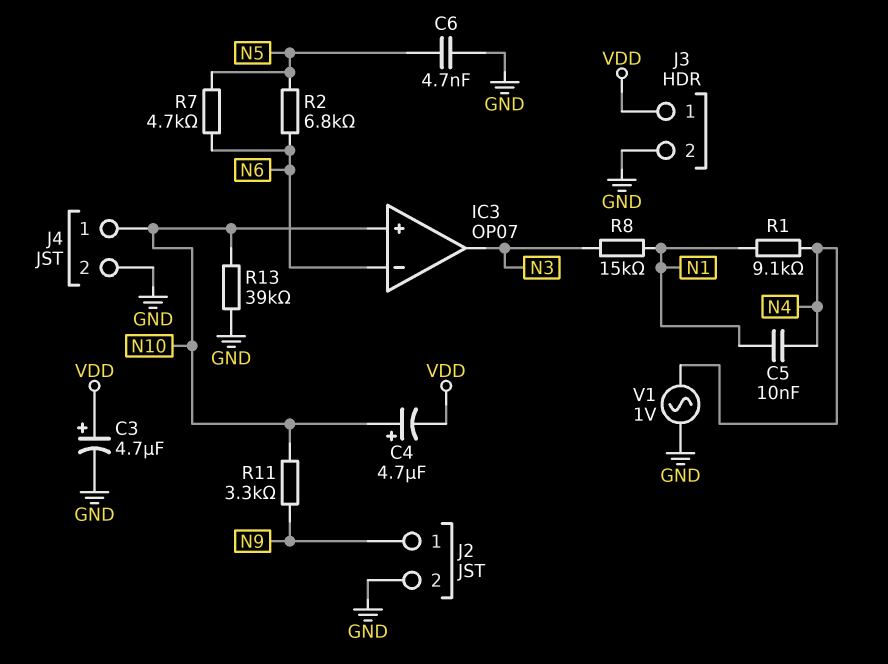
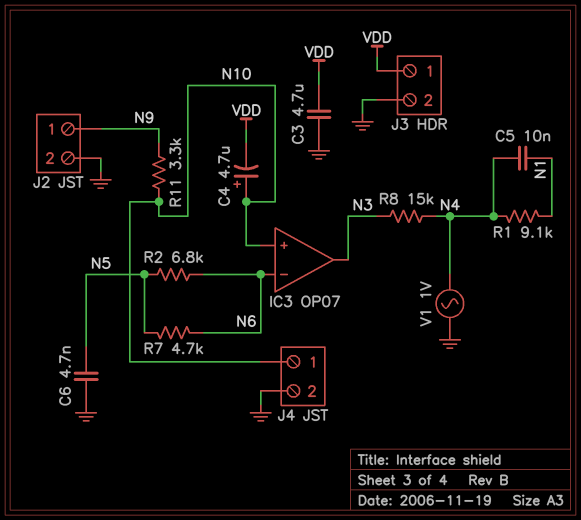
C3: 4.7uF (plus VDD, minus GND) -> 4.7uF (GND, VDD)
R8: 15k (N1, N3) -> 15k (N3, N4)
R13: 39k (GND, N10) -> none

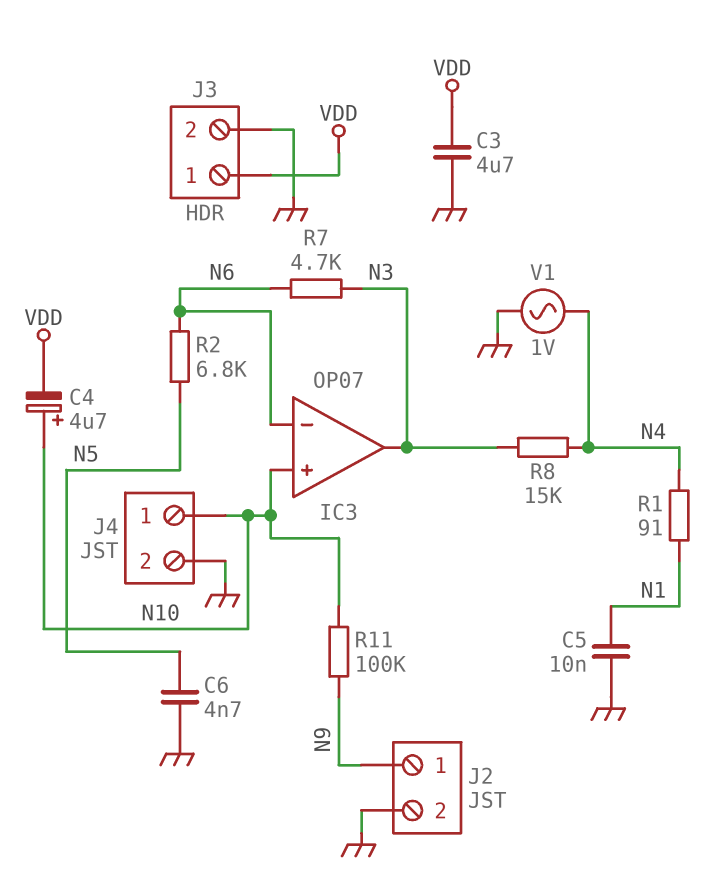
C5: 10nF (N1, N4) -> 10nF (GND, N1)
R1: 9.1k (N1, N4) -> 91 (N1, N4)
R7: 4.7k (N5, N6) -> 4.7k (N3, N6)
R11: 3.3k (N9, N10) -> 100k (N9, N10)

